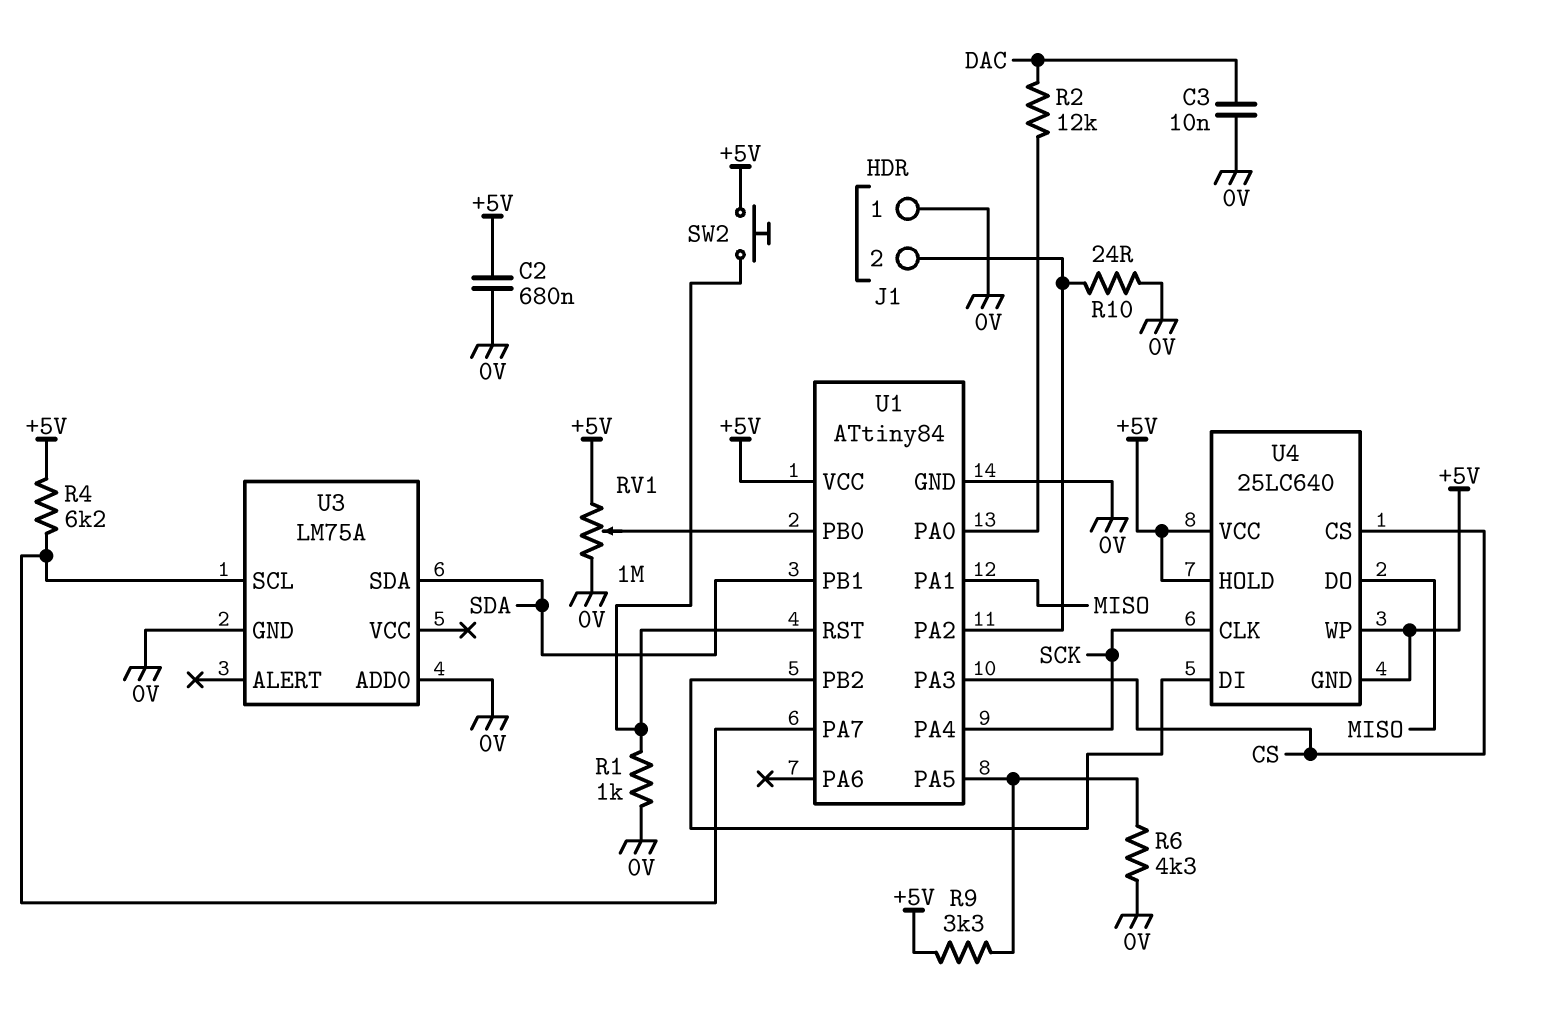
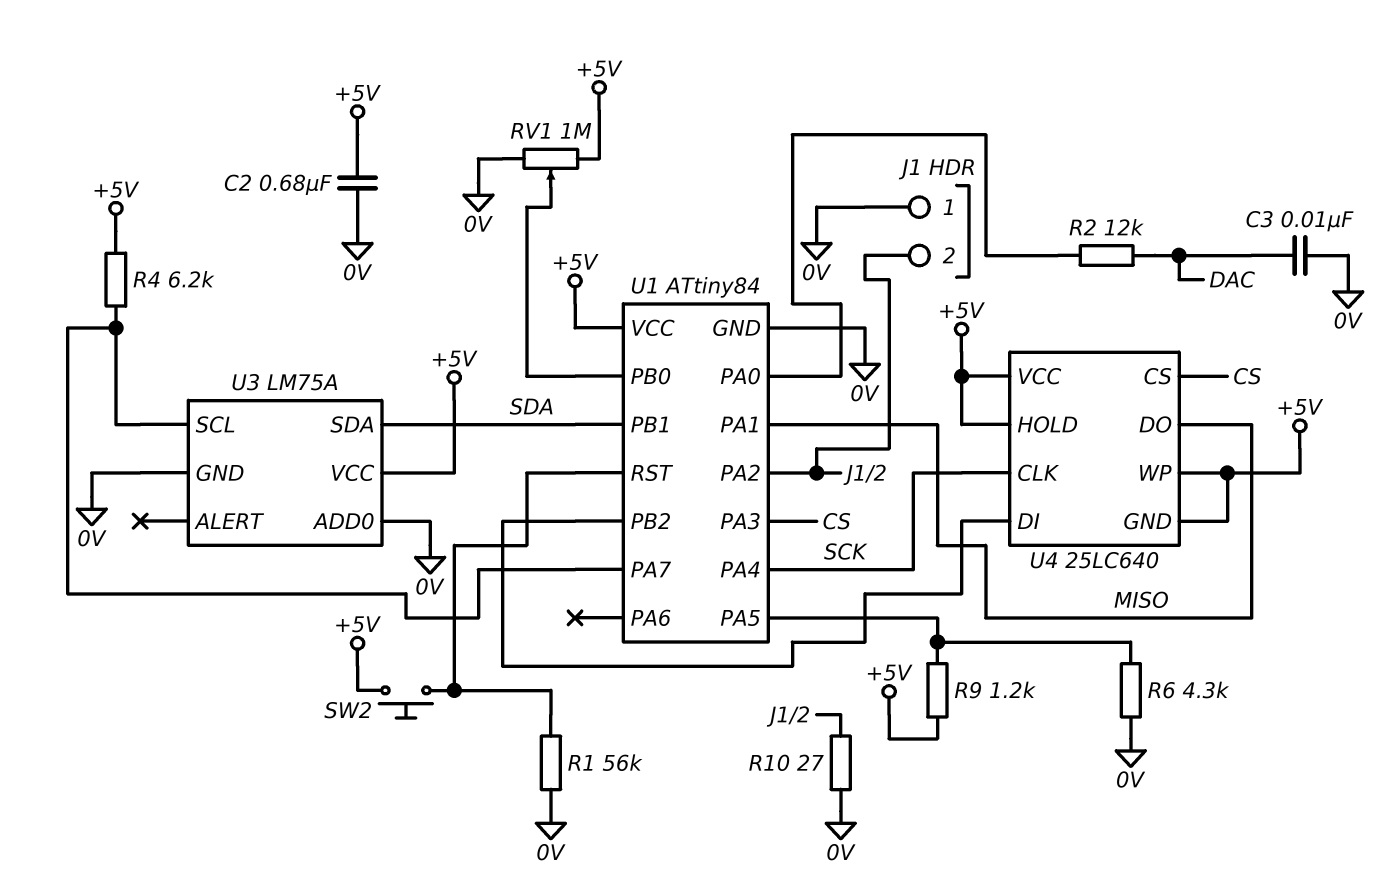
R1: 1k (0V, U1/RST) -> 56k (0V, U1/RST)
R9: 3.3k (+5V, U1/PA5) -> 1.2k (+5V, U1/PA5)
R10: 24 (0V, J1/2) -> 27 (0V, J1/2)
U3 pin VCC: none -> +5V

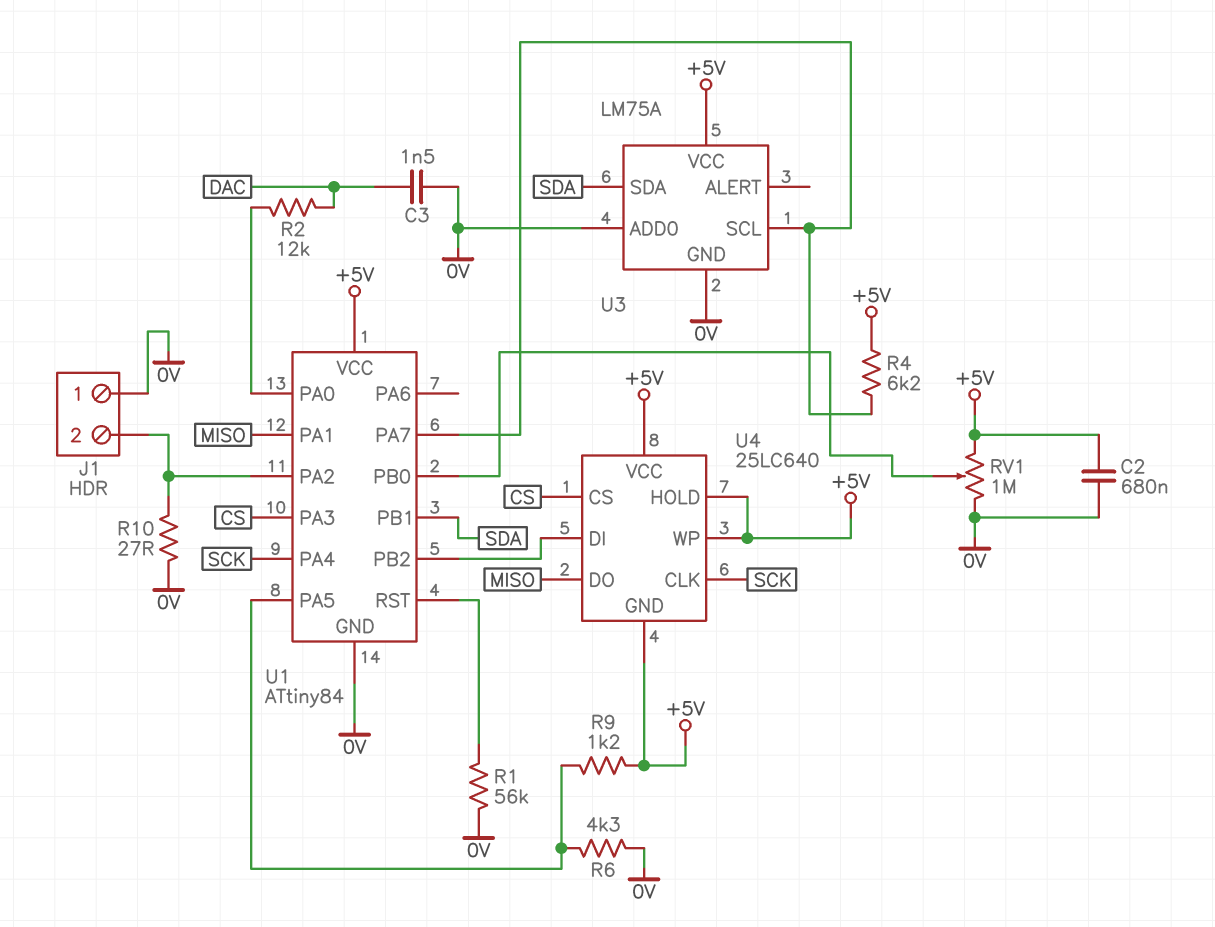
C3: 10nF (0V, DAC) -> 1.5nF (0V, DAC)
SW2: button (+5V, U1/RST) -> none

